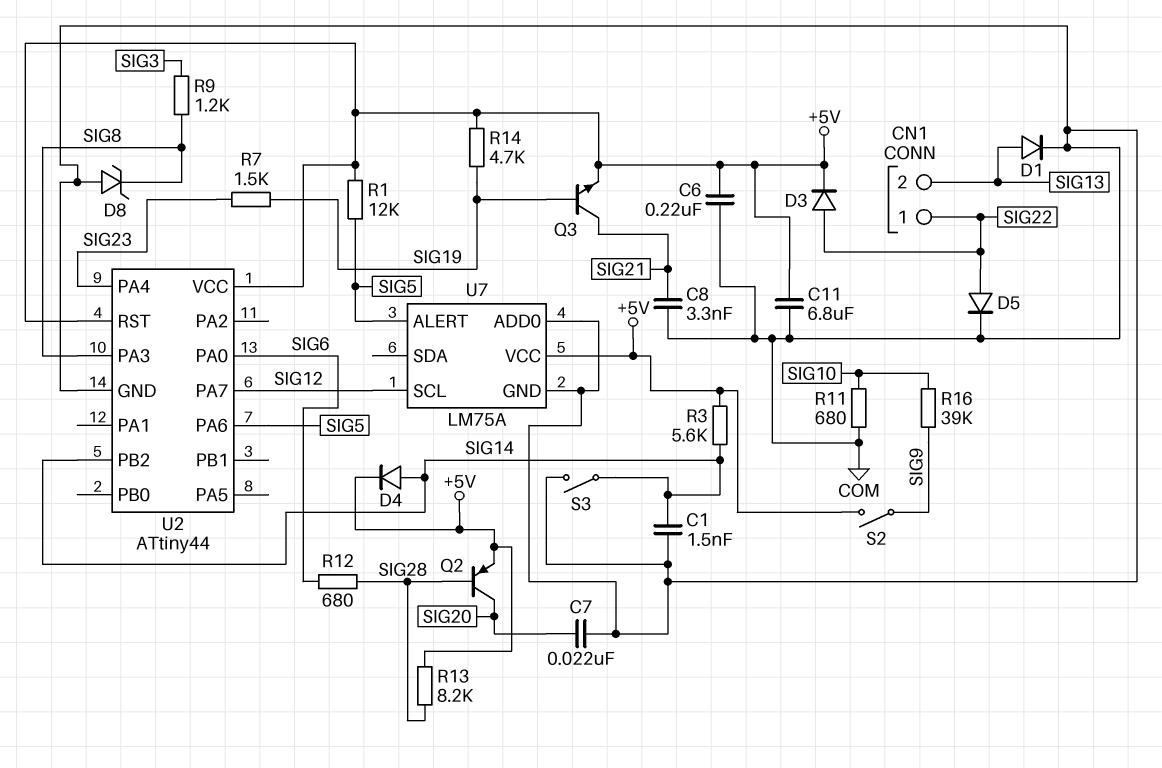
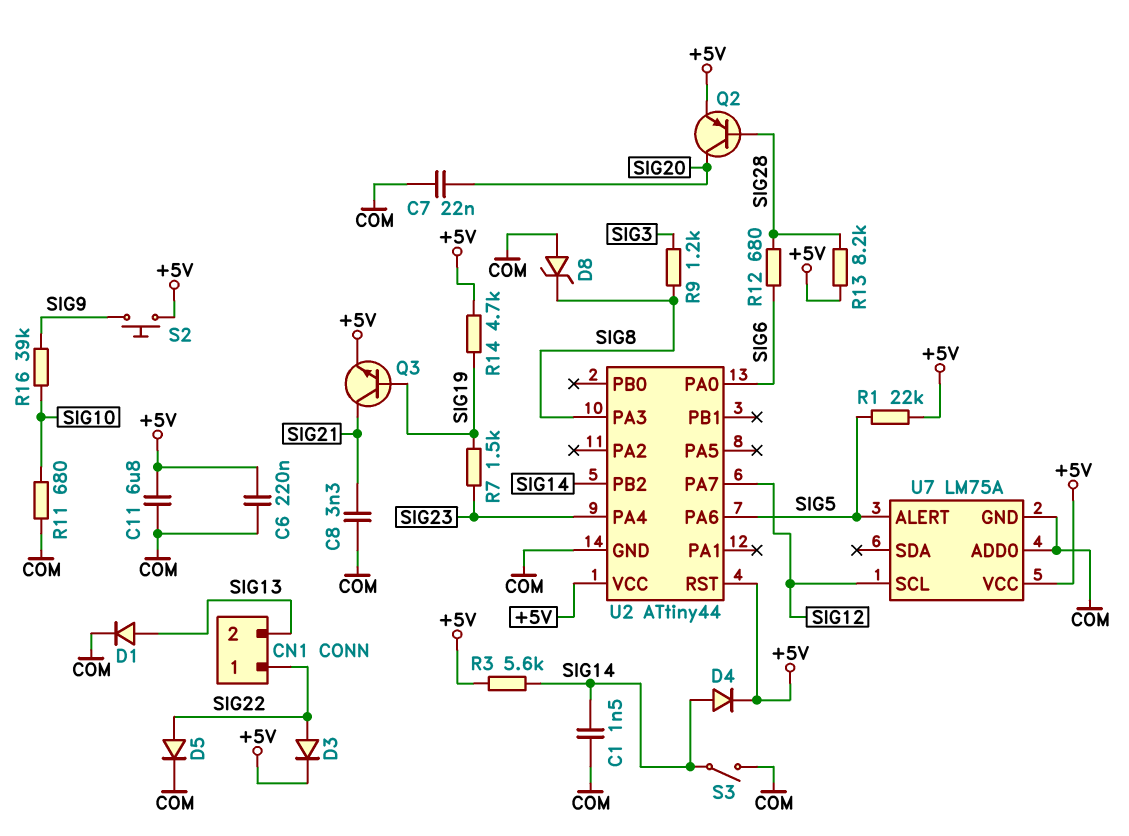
R1: 12k (+5V, SIG5) -> 22k (+5V, SIG5)
S2: switch (+5V, SIG9) -> button (+5V, SIG9)

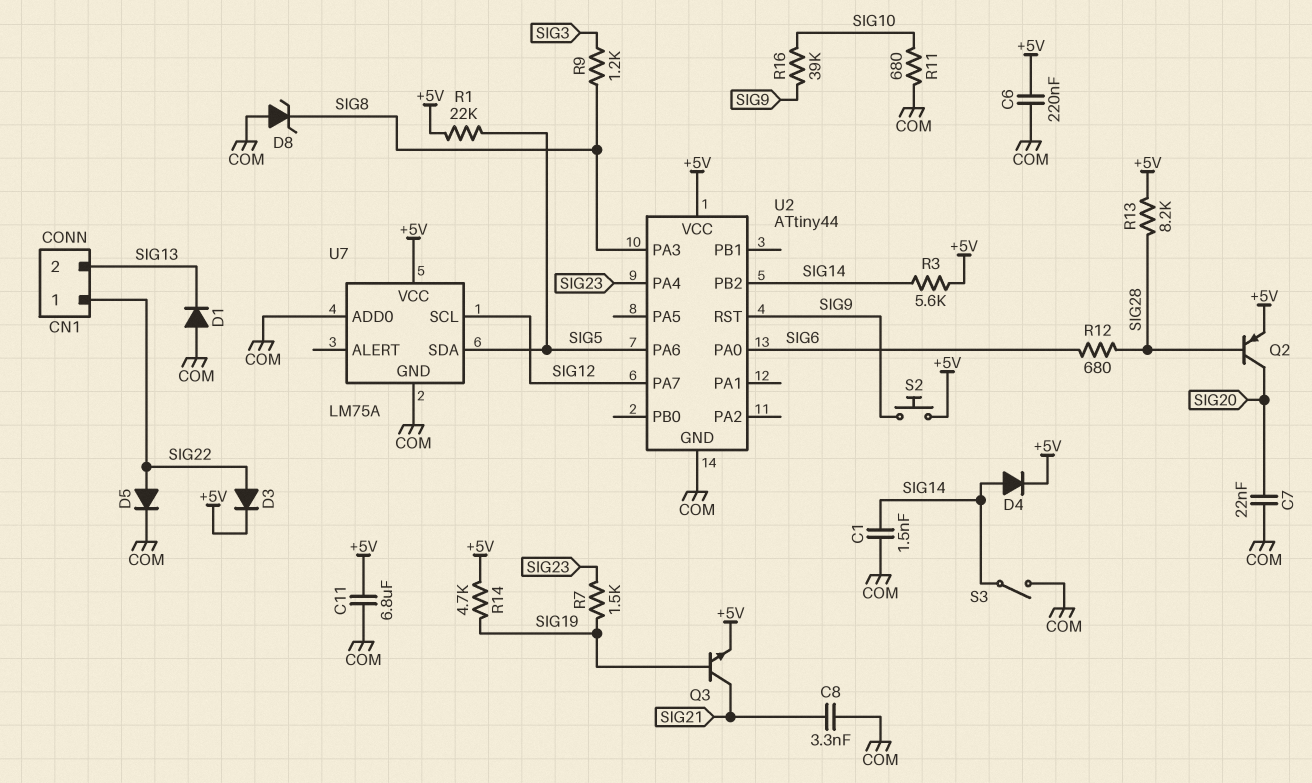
D1: diode (A SIG13, K COM) -> diode (A COM, K SIG13)
U2 pin RST: +5V -> SIG9
U7 pin ALERT: SIG5 -> none
U7 pin SDA: none -> SIG5

